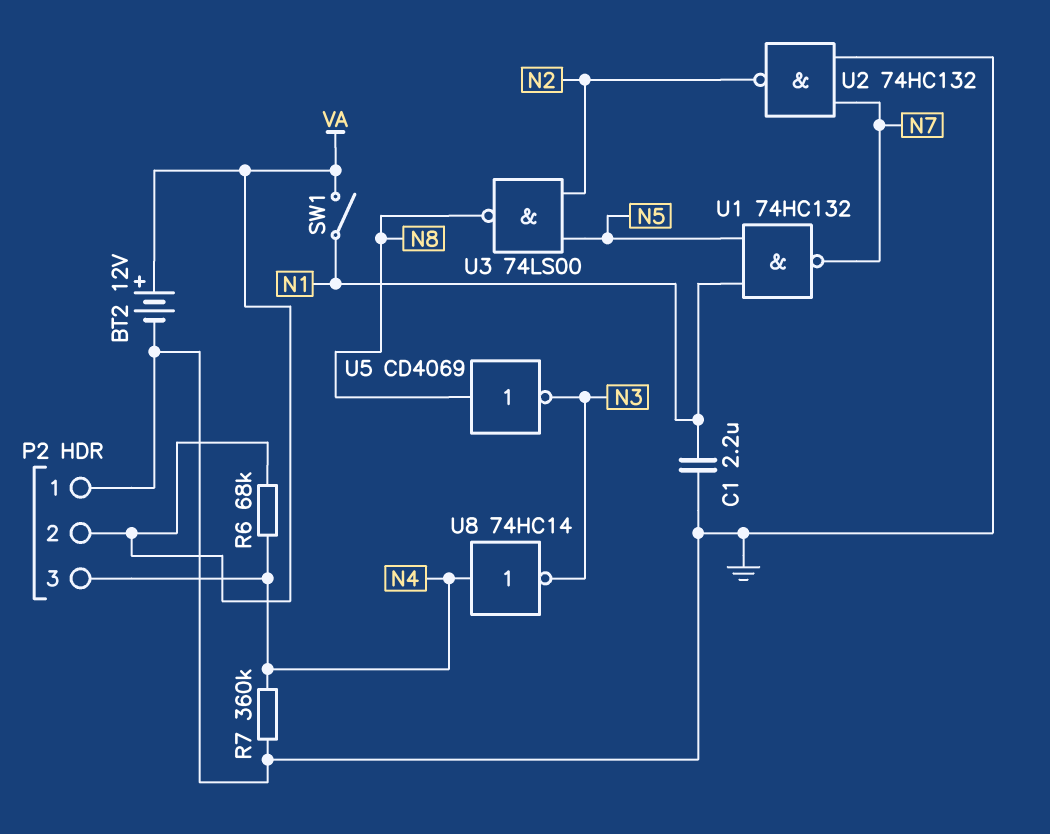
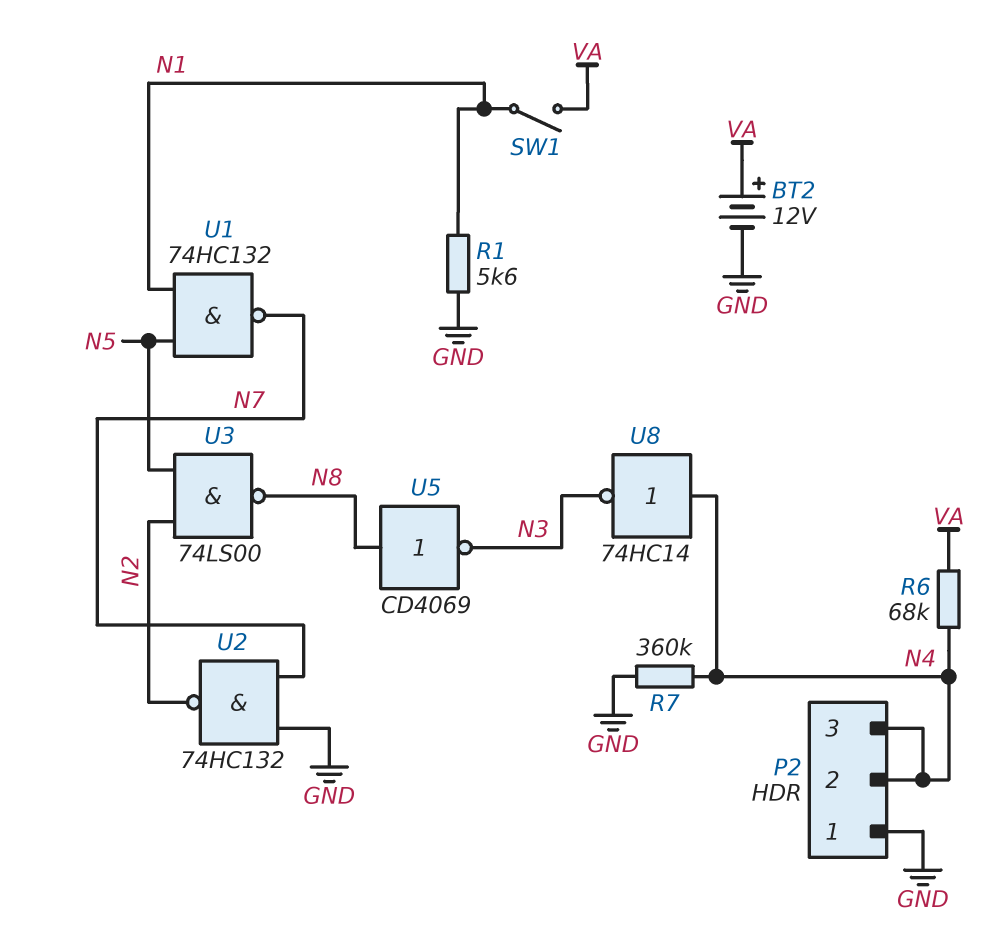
C1: 2.2uF (GND, N1) -> none
P2 pin 2: VA -> N4
R1: none -> 5.6k (GND, N1)

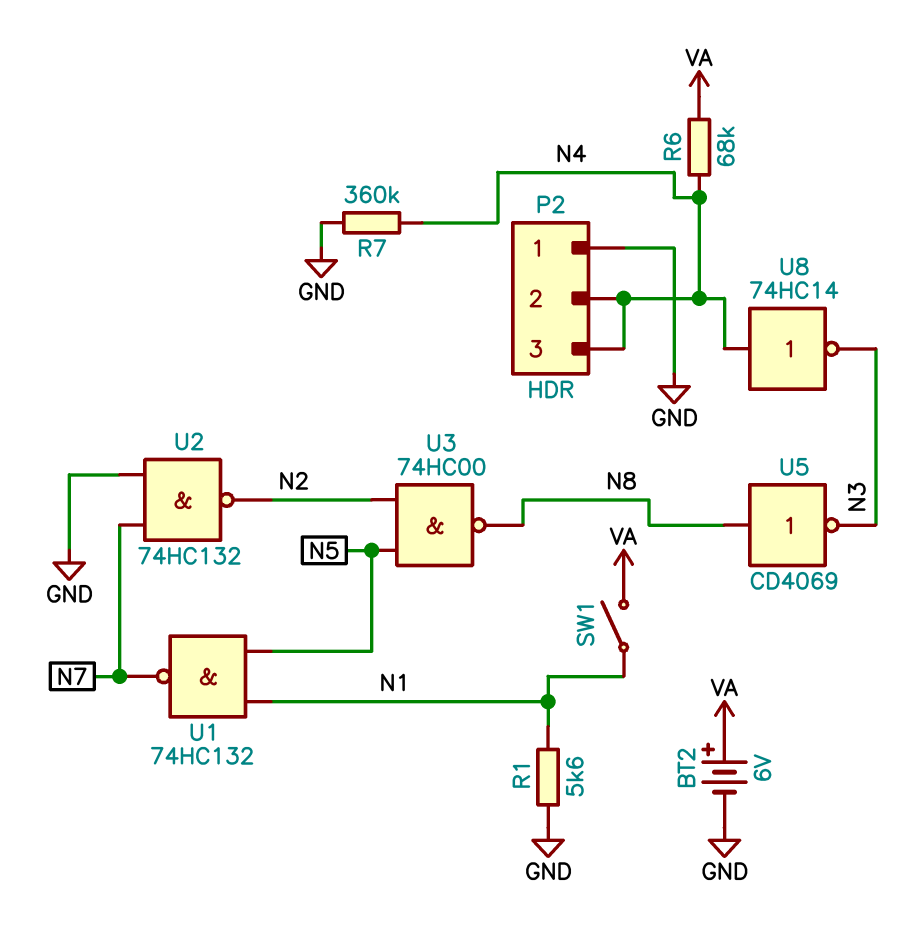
BT2: 12V (plus VA, minus GND) -> 6V (plus VA, minus GND)
U3: NAND 74LS00 (in N2, in N5, out N8) -> NAND 74HC00 (in N2, in N5, out N8)

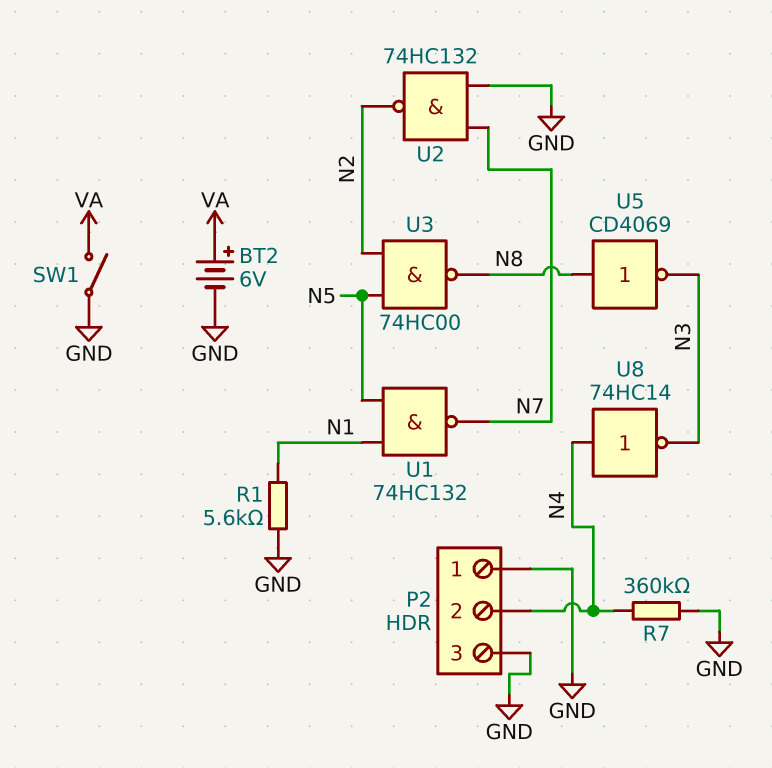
P2 pin 3: N4 -> GND
R6: 68k (N4, VA) -> none
SW1: switch (N1, VA) -> switch (GND, VA)

